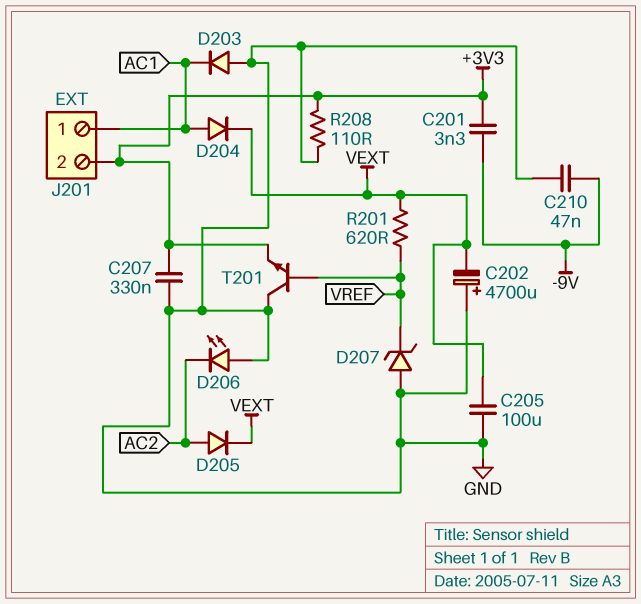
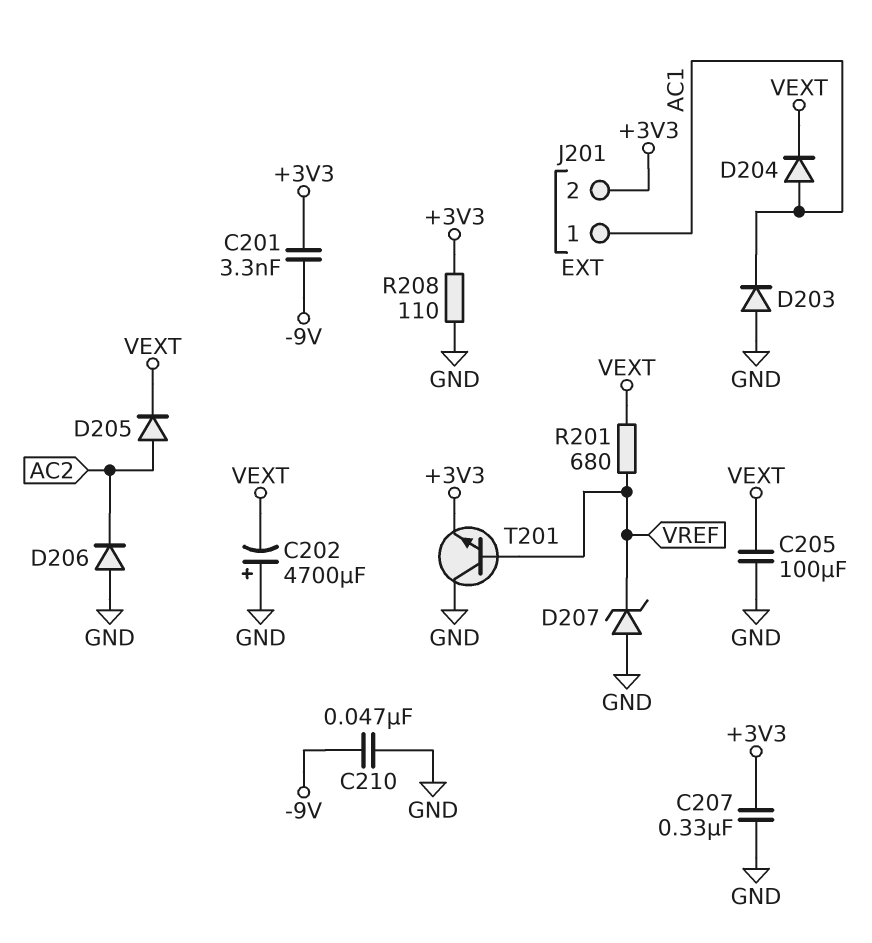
D206: LED (A GND, K AC2) -> diode (A GND, K AC2)
R201: 620 (VEXT, VREF) -> 680 (VEXT, VREF)

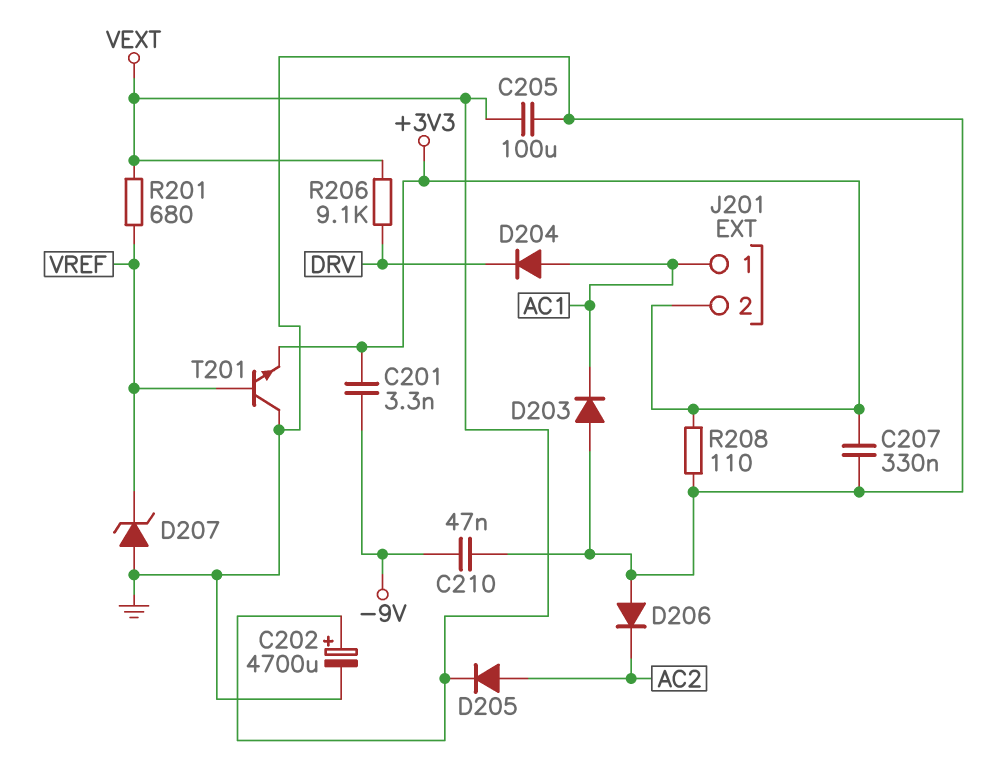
C202: 4700uF (plus GND, minus VEXT) -> 4700uF (plus VEXT, minus GND)
D204: diode (A AC1, K VEXT) -> diode (A AC1, K DRV)
R206: none -> 9.1k (DRV, VEXT)

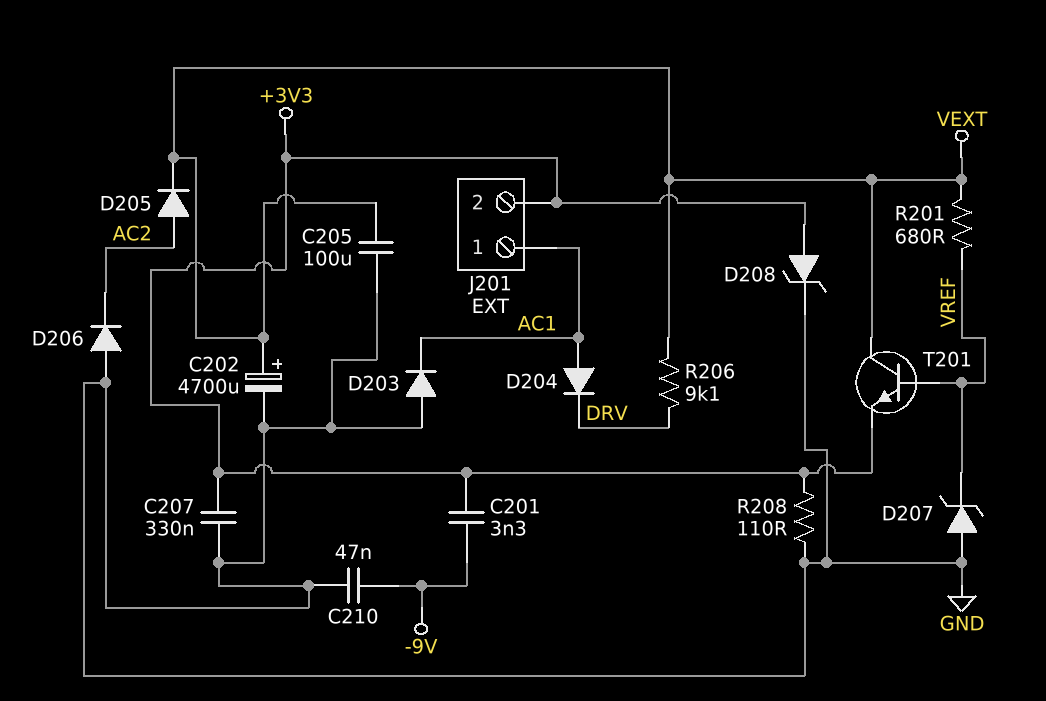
D208: none -> zener (A +3V3, K GND)
T201: NPN (B VREF, C GND, E +3V3) -> NPN (B VREF, C VEXT, E +3V3)

